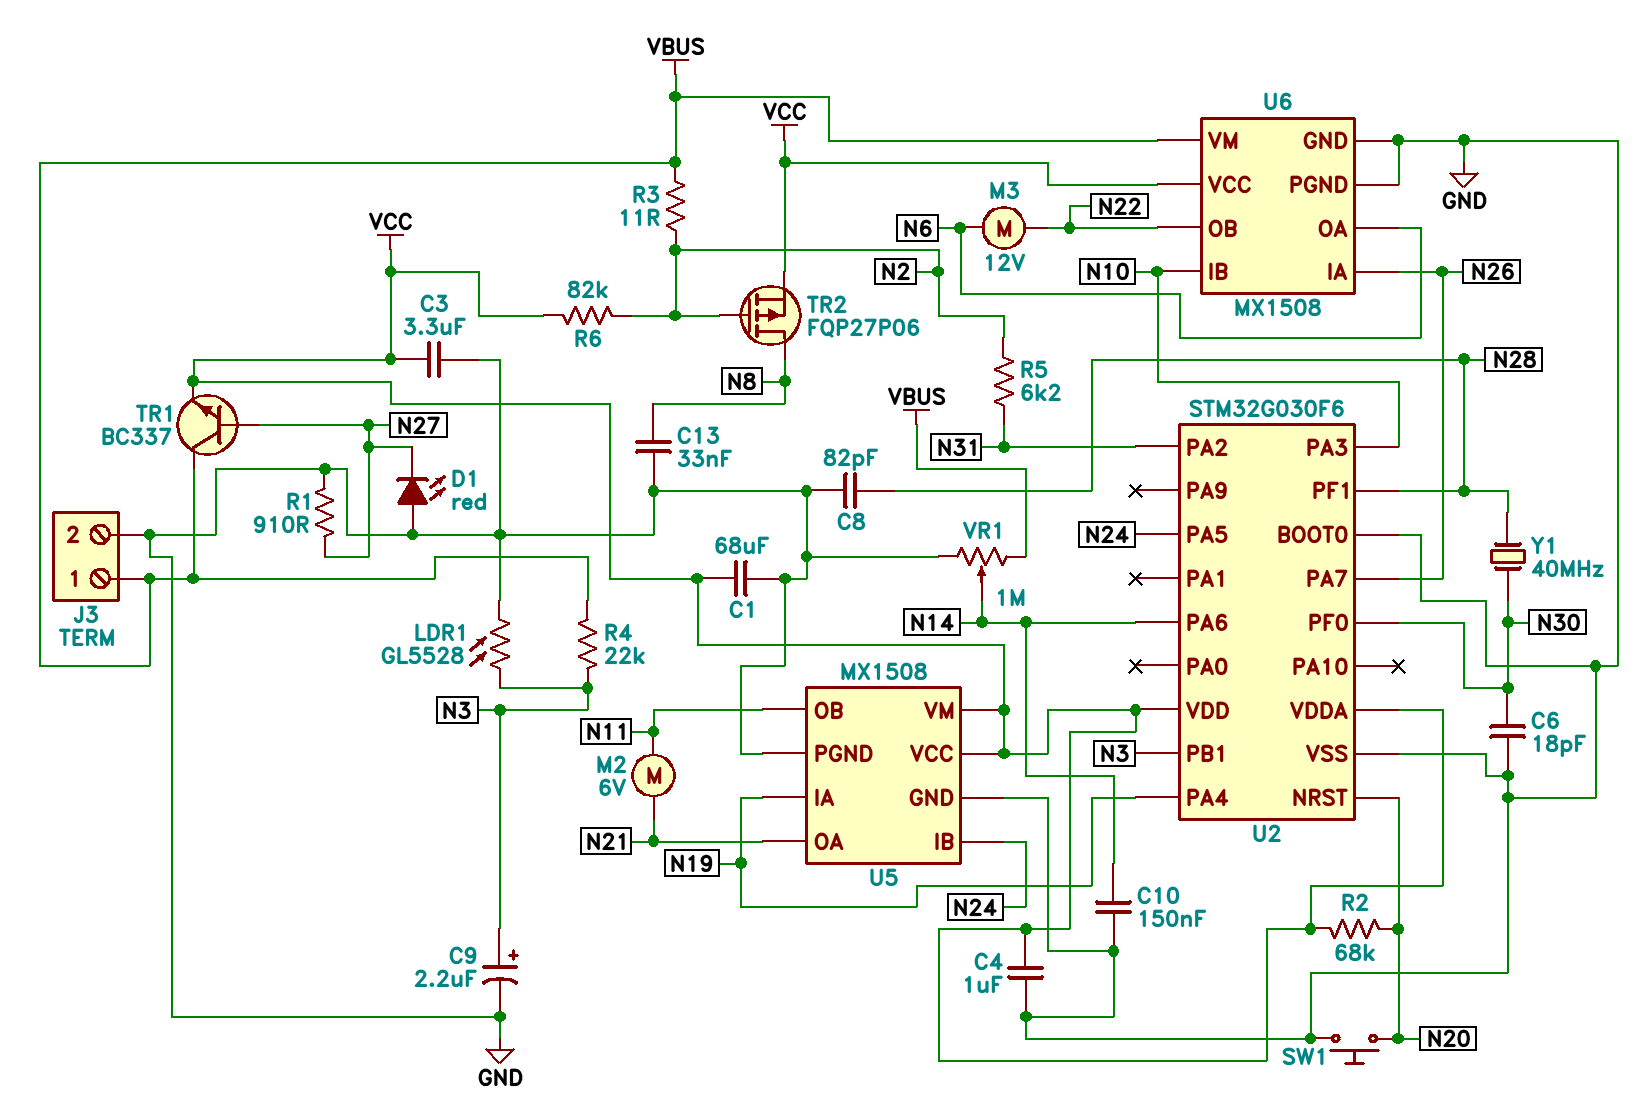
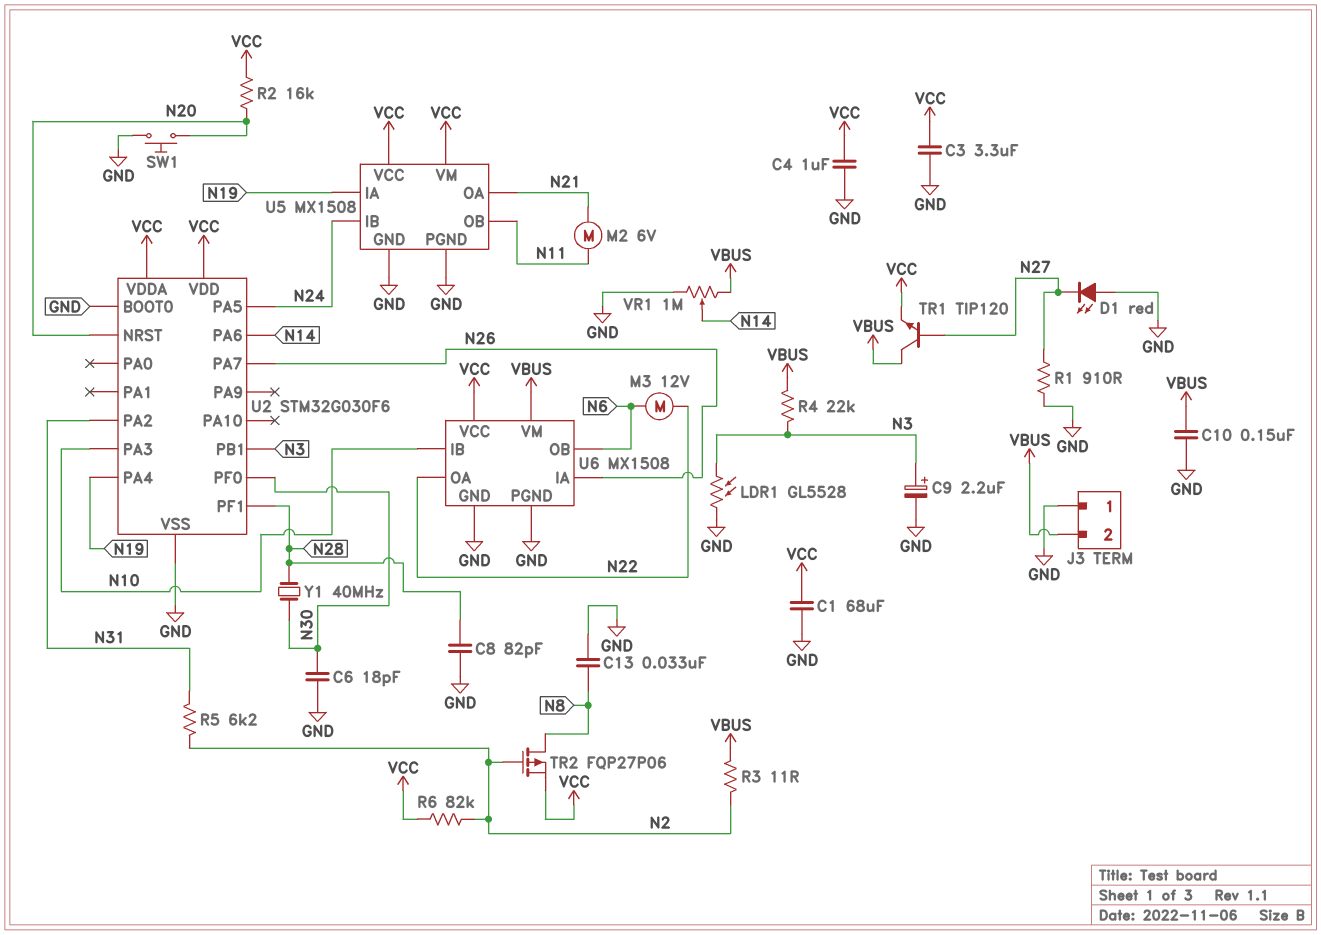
C10: 150nF (GND, N14) -> 150nF (GND, VBUS)
J3 pin 1: VBUS -> GND
J3 pin 2: GND -> VBUS
R2: 68k (N20, VCC) -> 16k (N20, VCC)
TR1: NPN BC337 (B N27, C VBUS, E VCC) -> NPN TIP120 (B N27, C VBUS, E VCC)
U6 pin OA: N6 -> N22
U6 pin OB: N22 -> N6

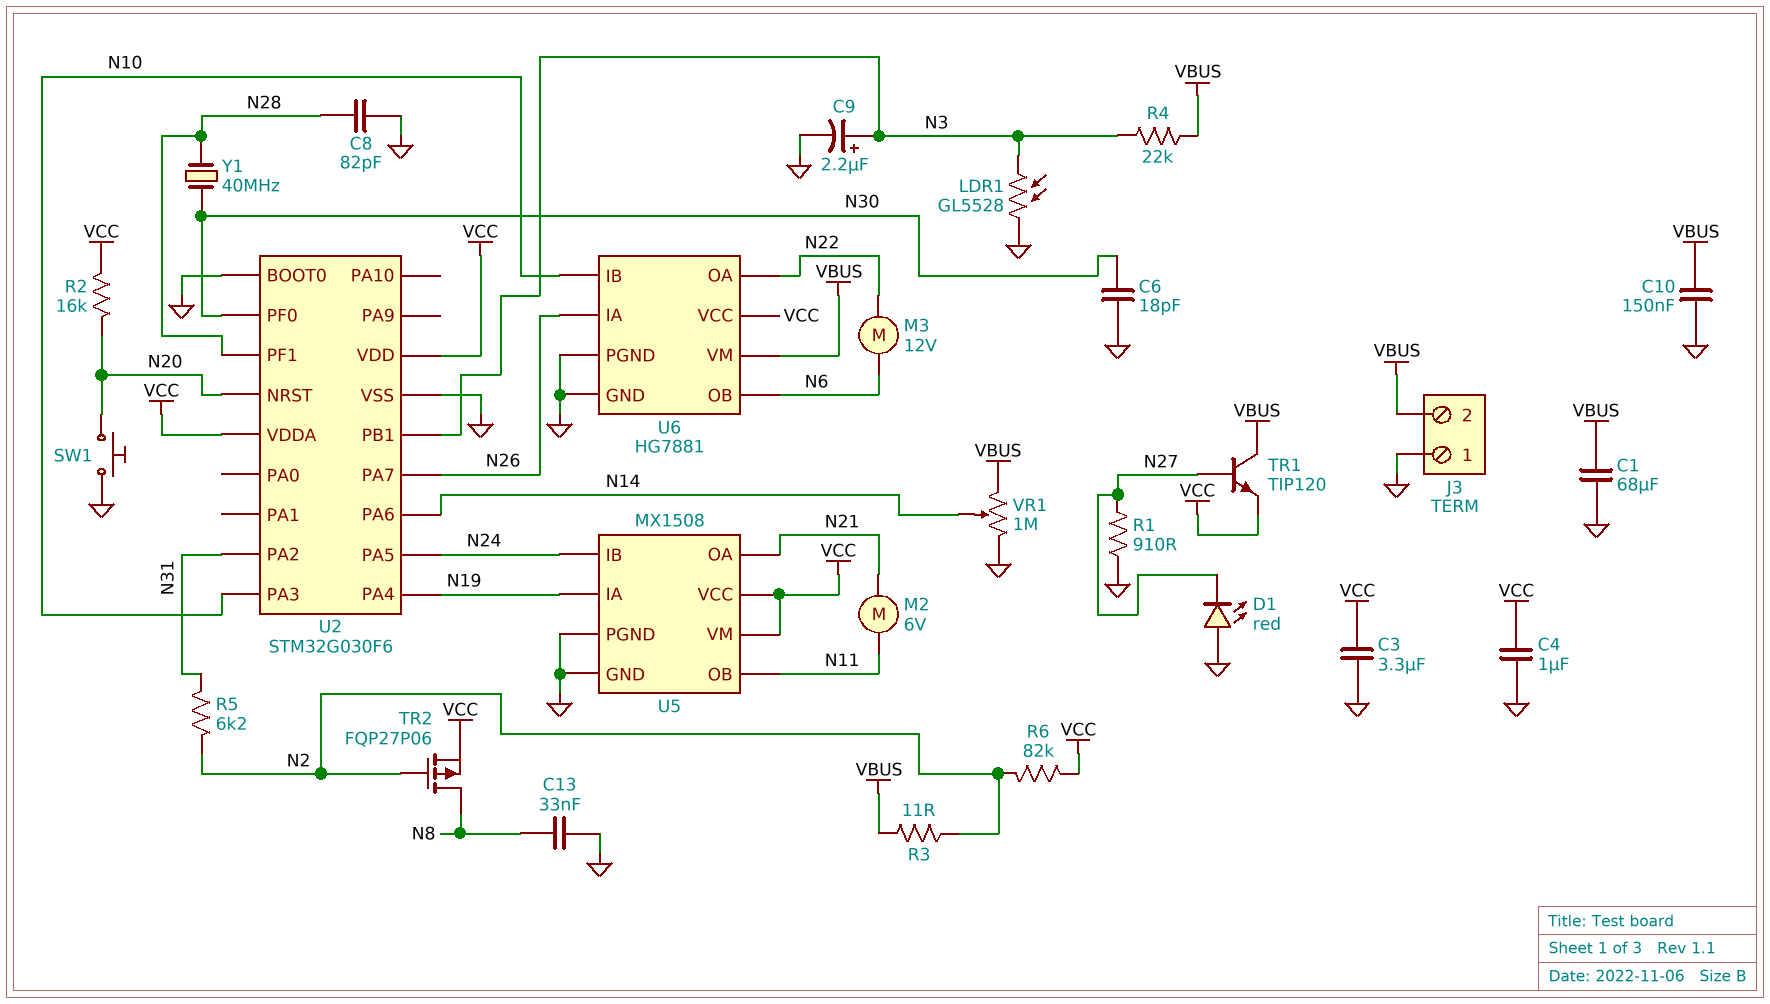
C1: 68uF (GND, VCC) -> 68uF (GND, VBUS)
U6: MX1508 -> HG7881

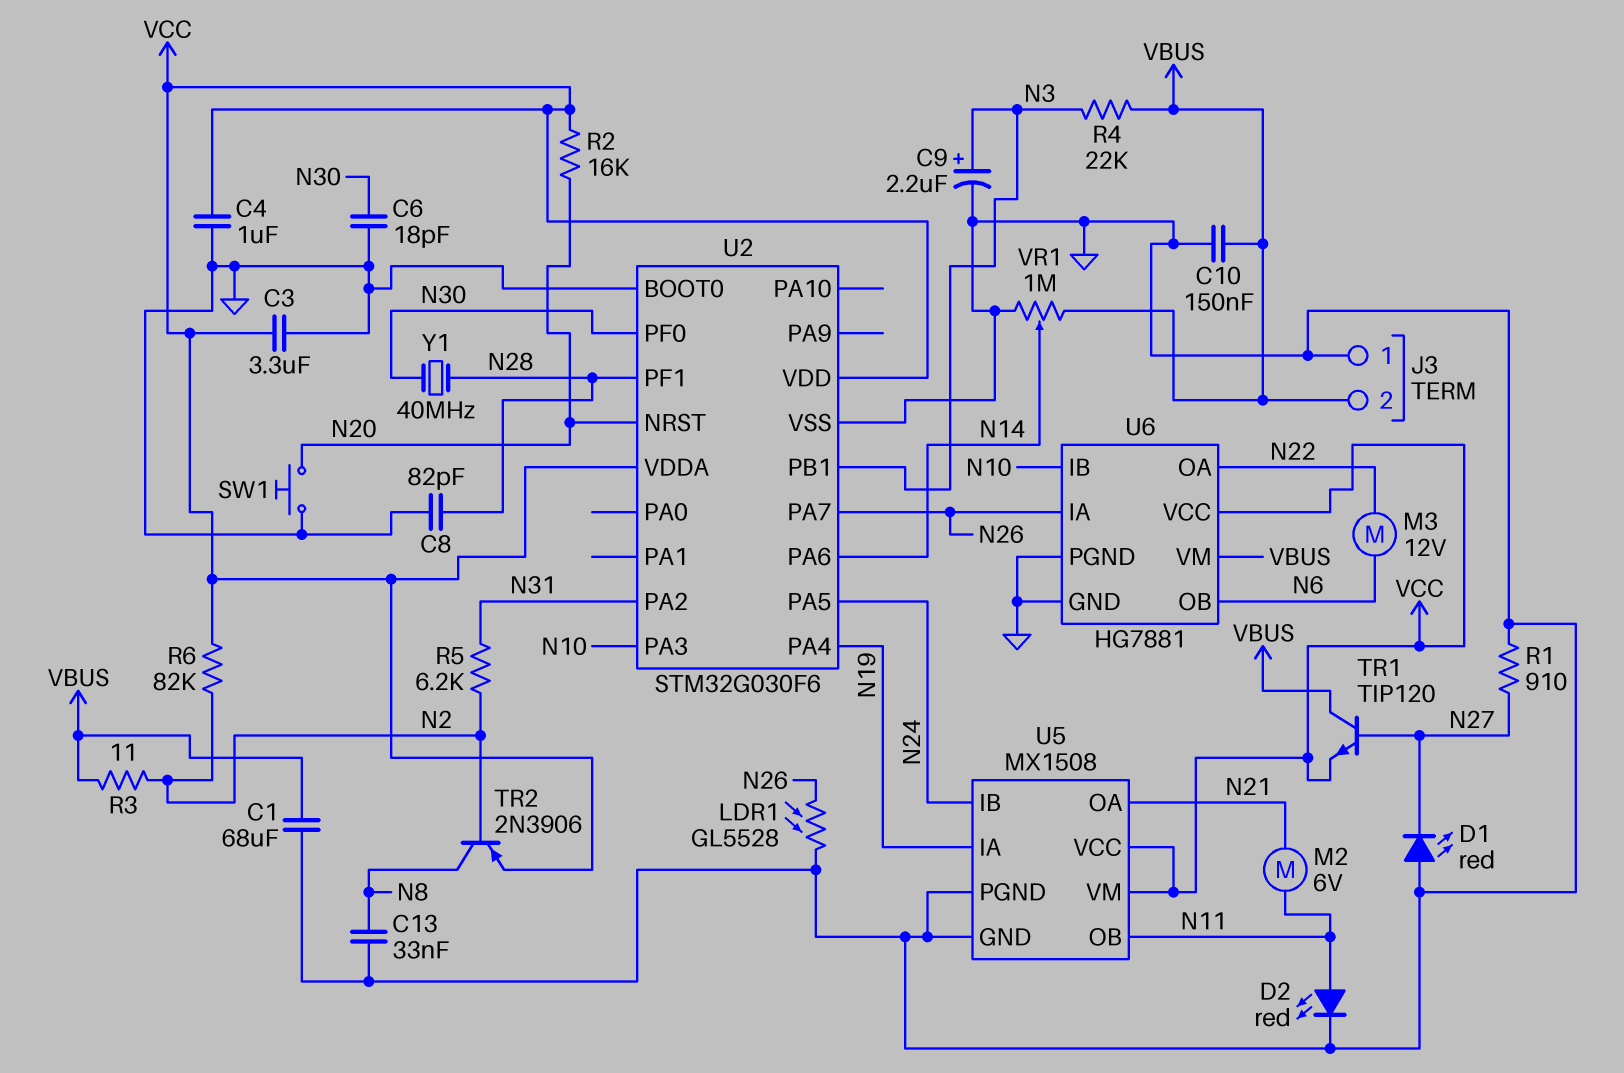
D2: none -> LED red (A N11, K GND)
LDR1: GL5528 (GND, N3) -> GL5528 (GND, N26)
TR2: PMOS FQP27P06 (G N2, D N8, S VCC) -> PNP 2N3906 (B N2, C N8, E VCC)

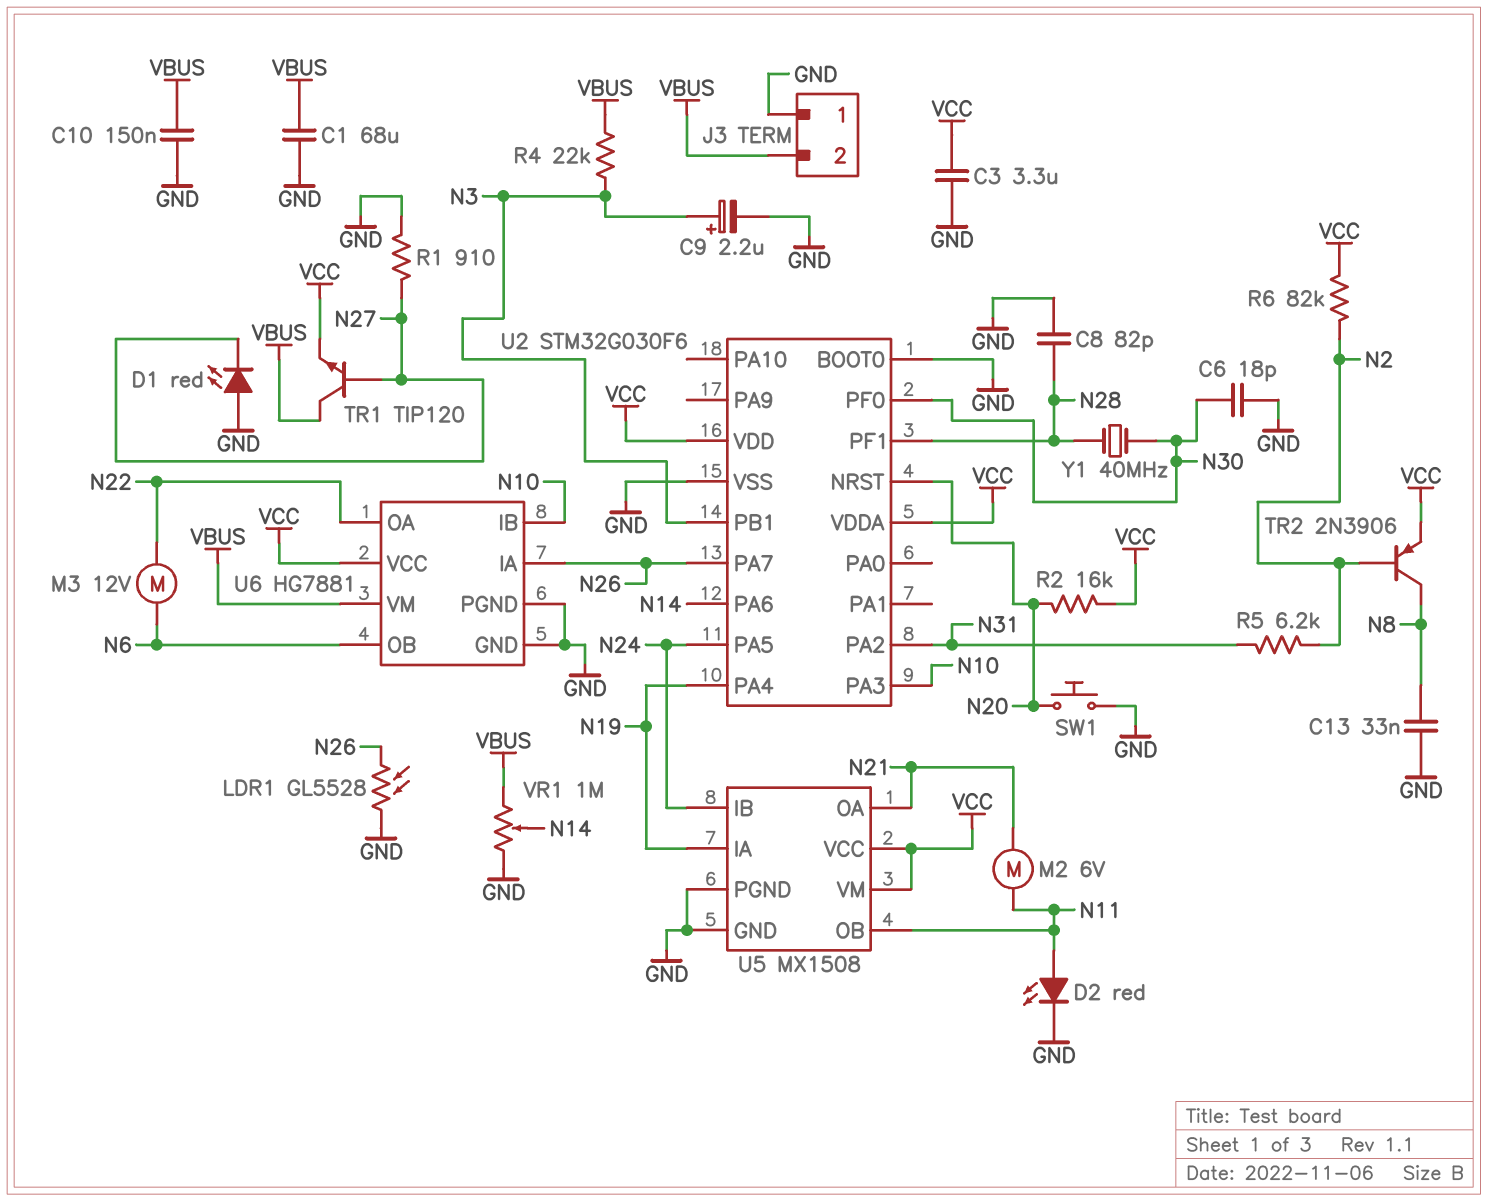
C4: 1uF (GND, VCC) -> none
R3: 11 (N2, VBUS) -> none

